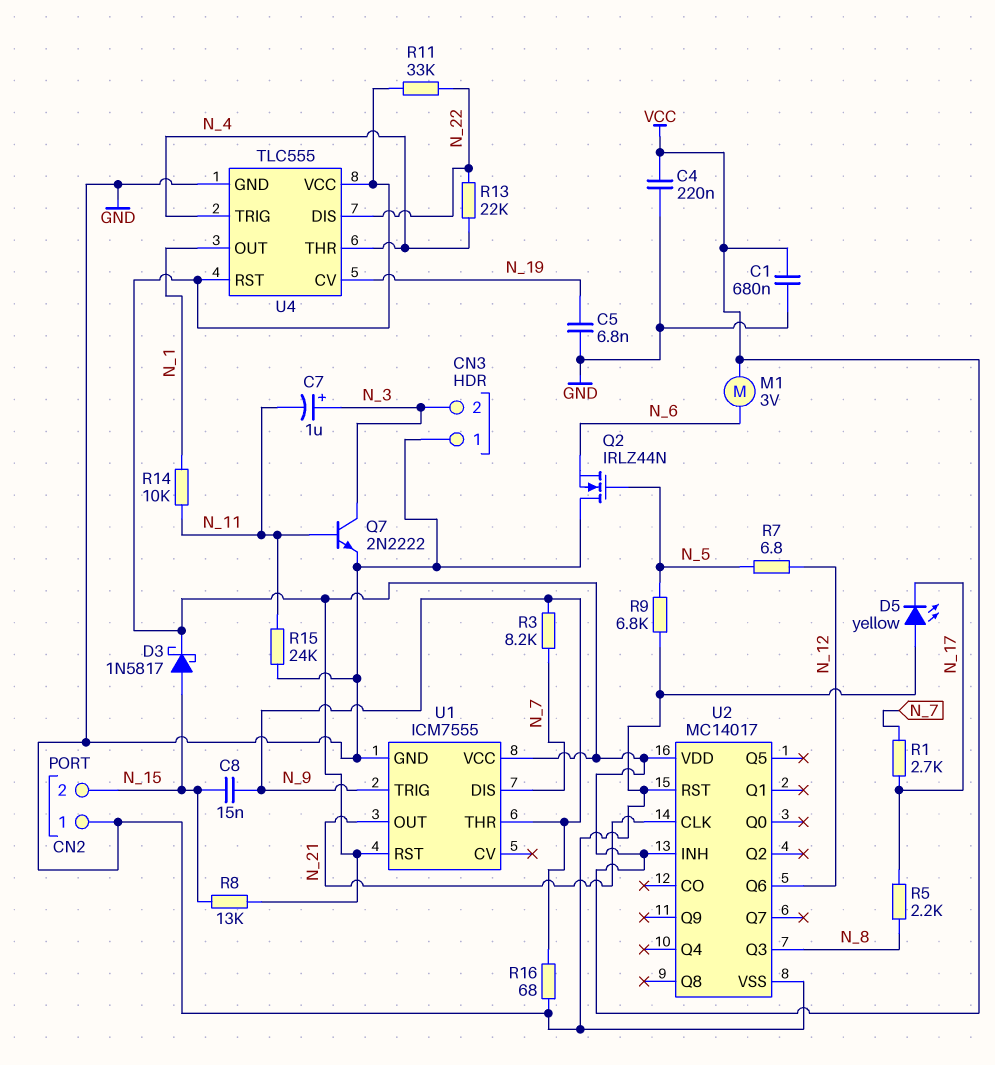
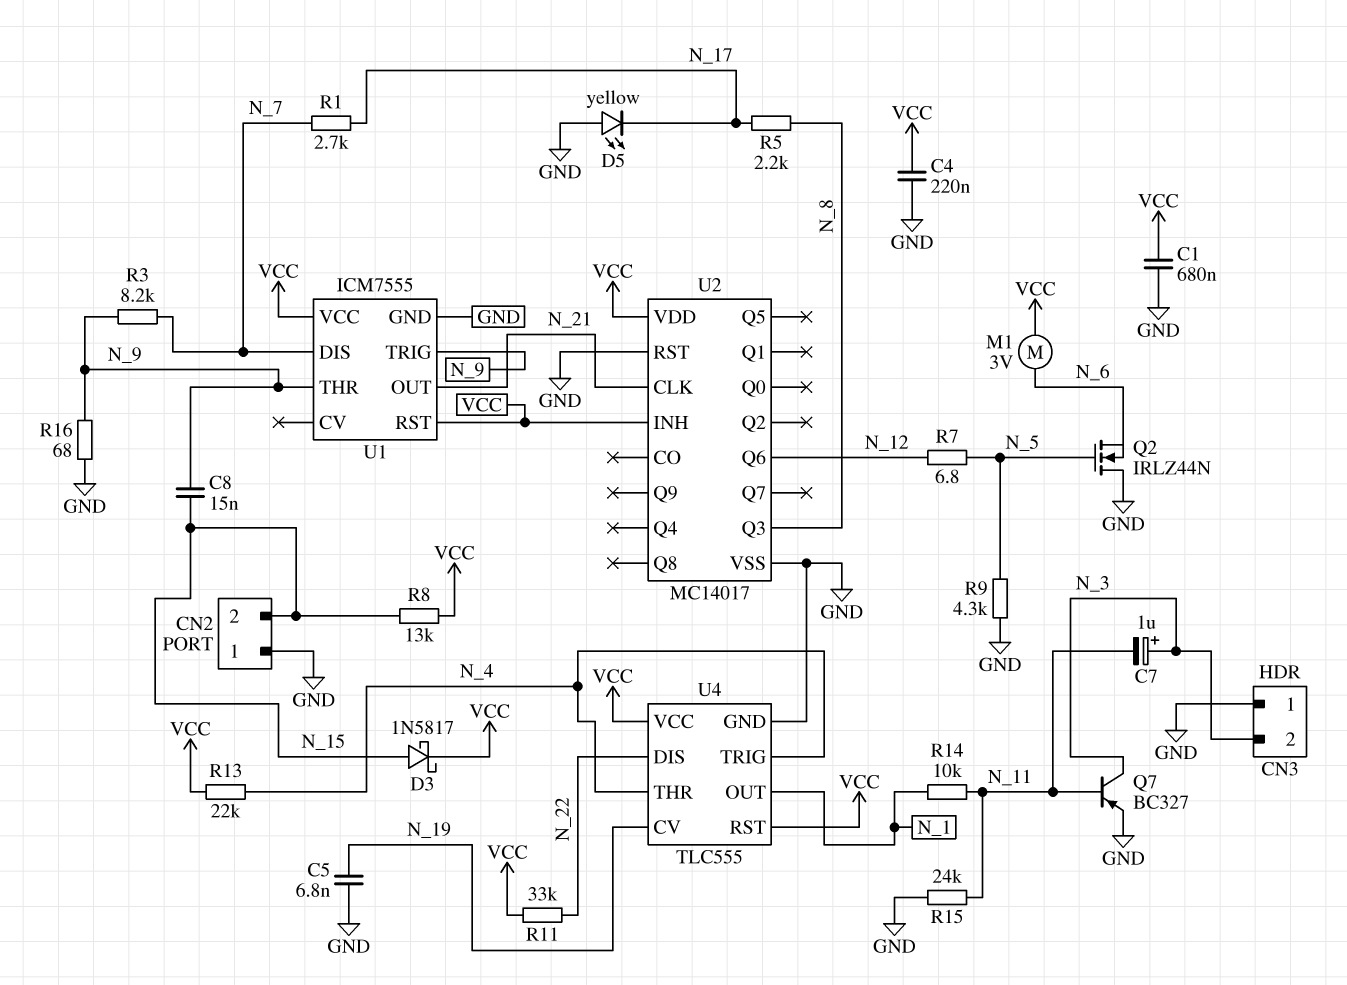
Q7: NPN 2N2222 (B N_11, C N_3, E GND) -> PNP BC327 (B N_11, C N_3, E GND)
R9: 6.8k (GND, N_5) -> 4.3k (GND, N_5)
R13: 22k (N_4, N_22) -> 22k (N_4, VCC)

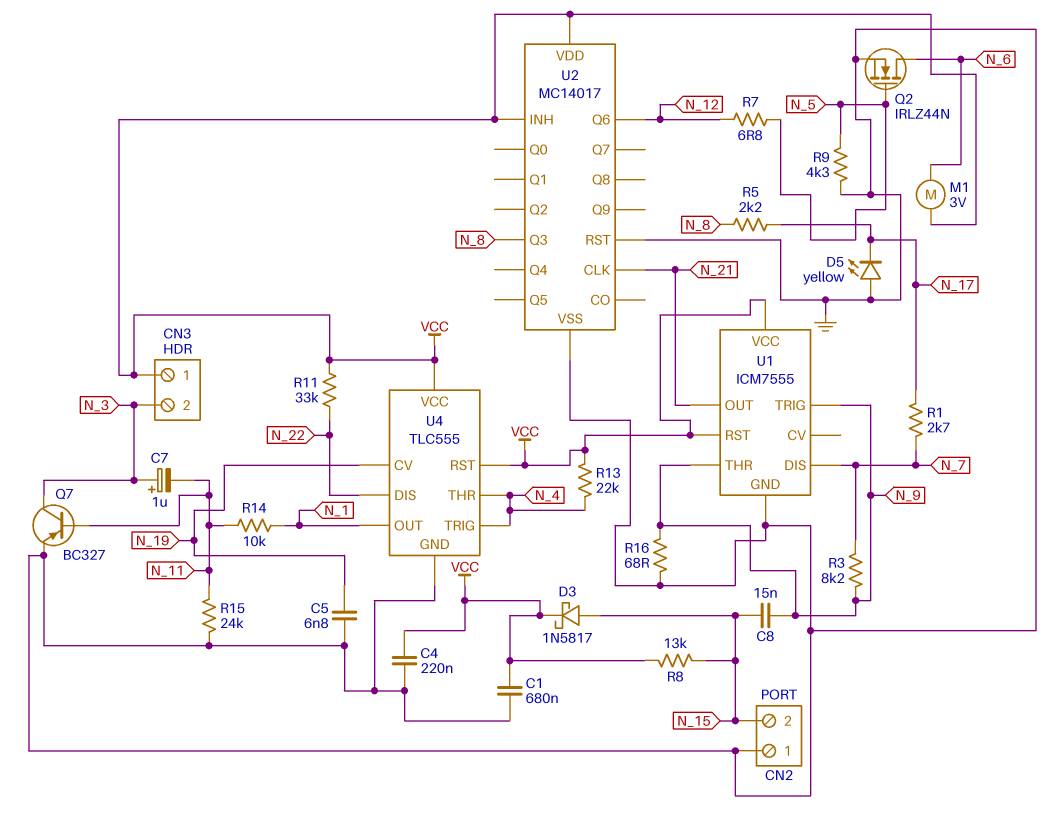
CN3 pin 1: GND -> VCC
Q2: NMOS IRLZ44N (G N_5, D GND, S N_6) -> NMOS IRLZ44N (G N_5, D N_6, S GND)

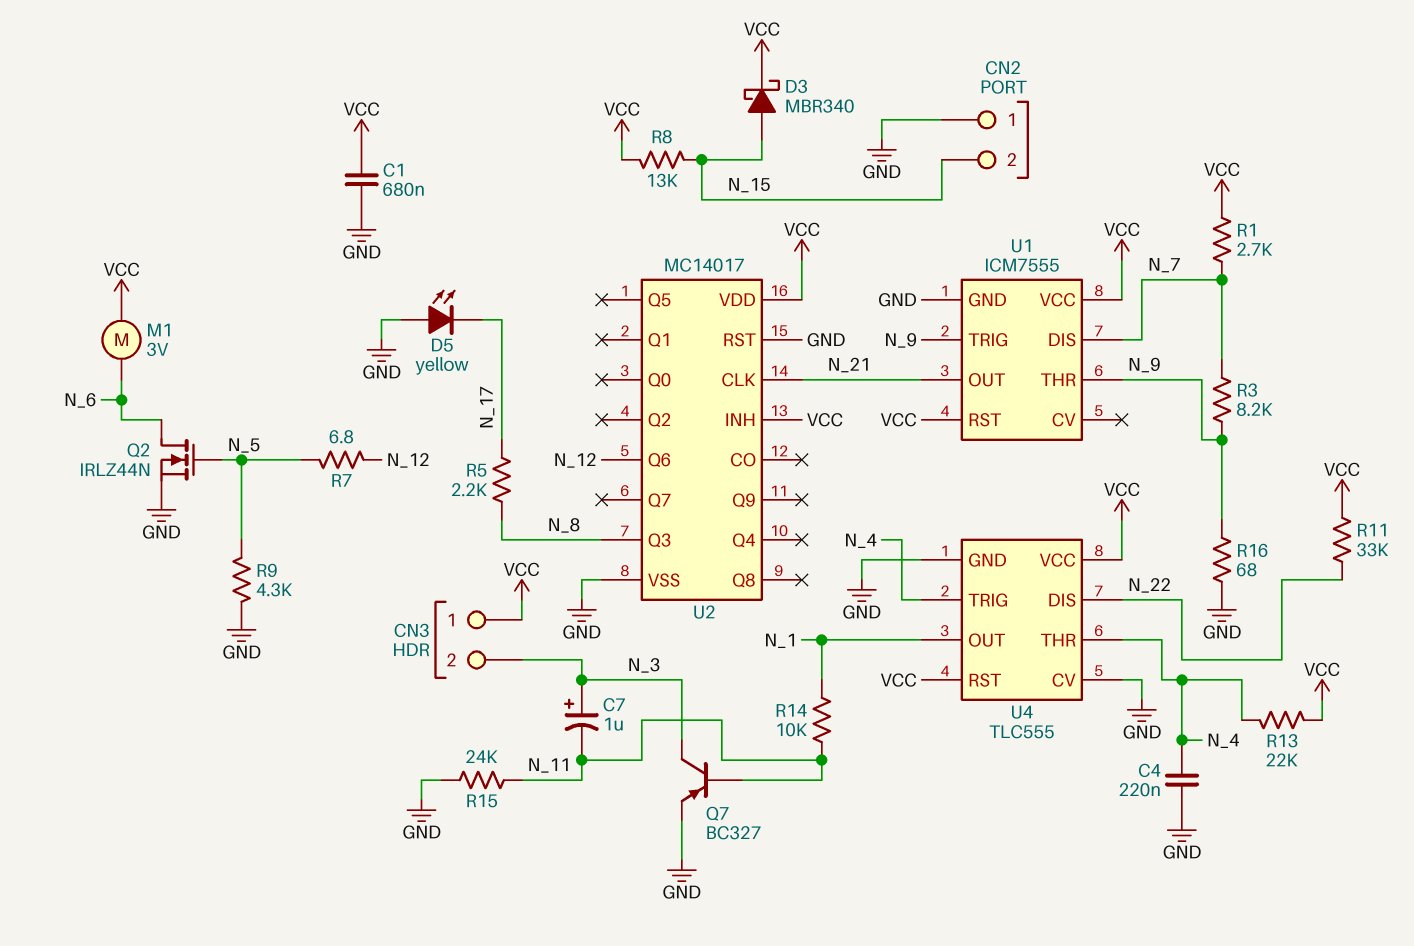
C4: 220nF (GND, VCC) -> 220nF (GND, N_4)
C5: 6.8nF (GND, N_19) -> none
C8: 15nF (N_9, N_15) -> none
D3: schottky 1N5817 (A N_15, K VCC) -> schottky MBR340 (A N_15, K VCC)
R1: 2.7k (N_7, N_17) -> 2.7k (N_7, VCC)
U4 pin CV: N_19 -> GND

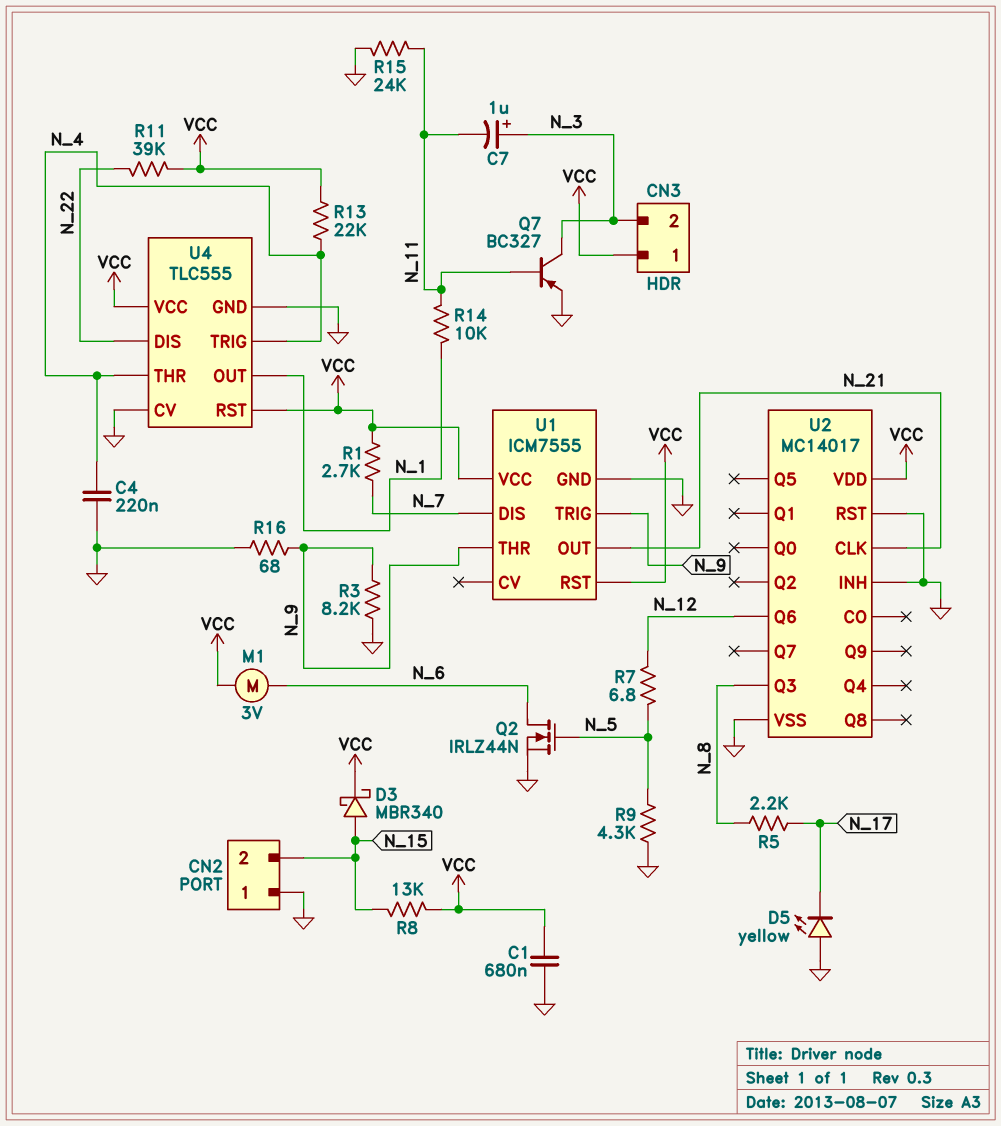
R3: 8.2k (N_7, N_9) -> 8.2k (GND, N_9)
R11: 33k (N_22, VCC) -> 39k (N_22, VCC)
U2 pin INH: VCC -> GND

